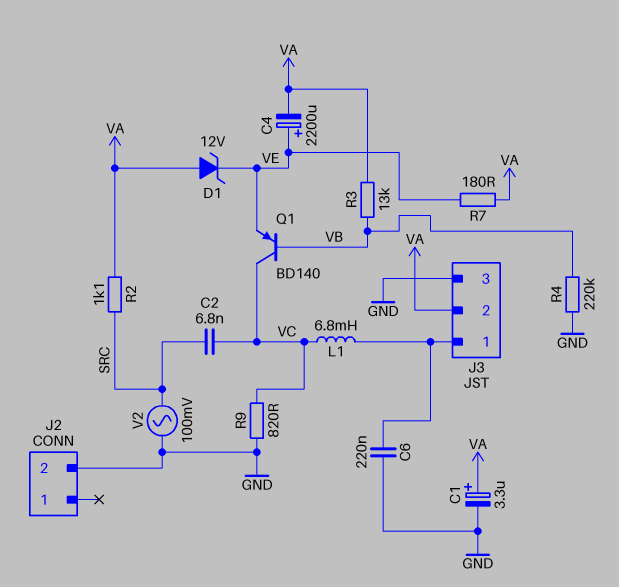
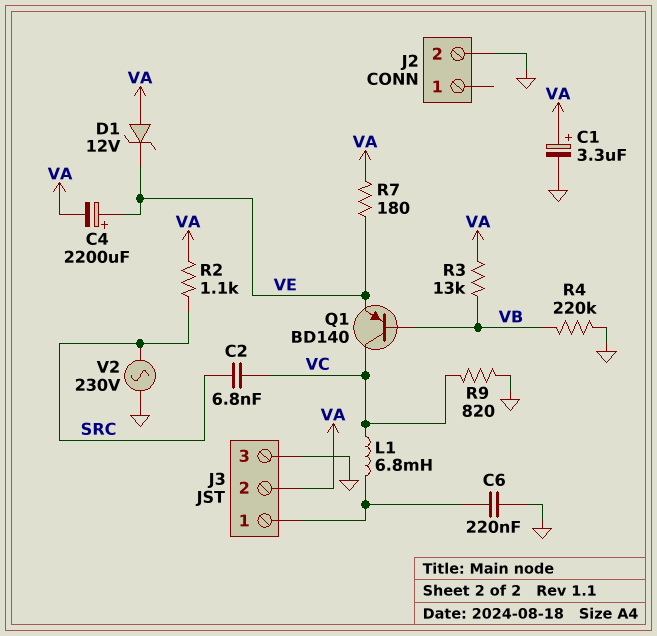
V2: AC 100mV (GND, SRC) -> AC 230V (GND, SRC)

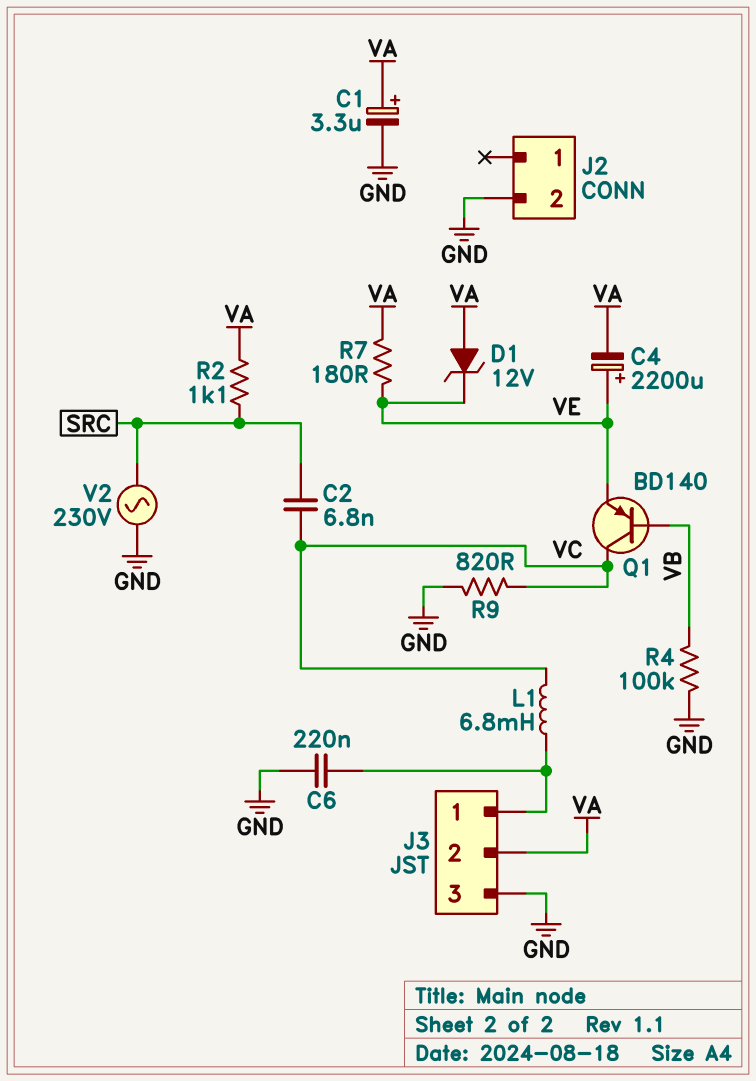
R3: 13k (VA, VB) -> none
R4: 220k (GND, VB) -> 100k (GND, VB)

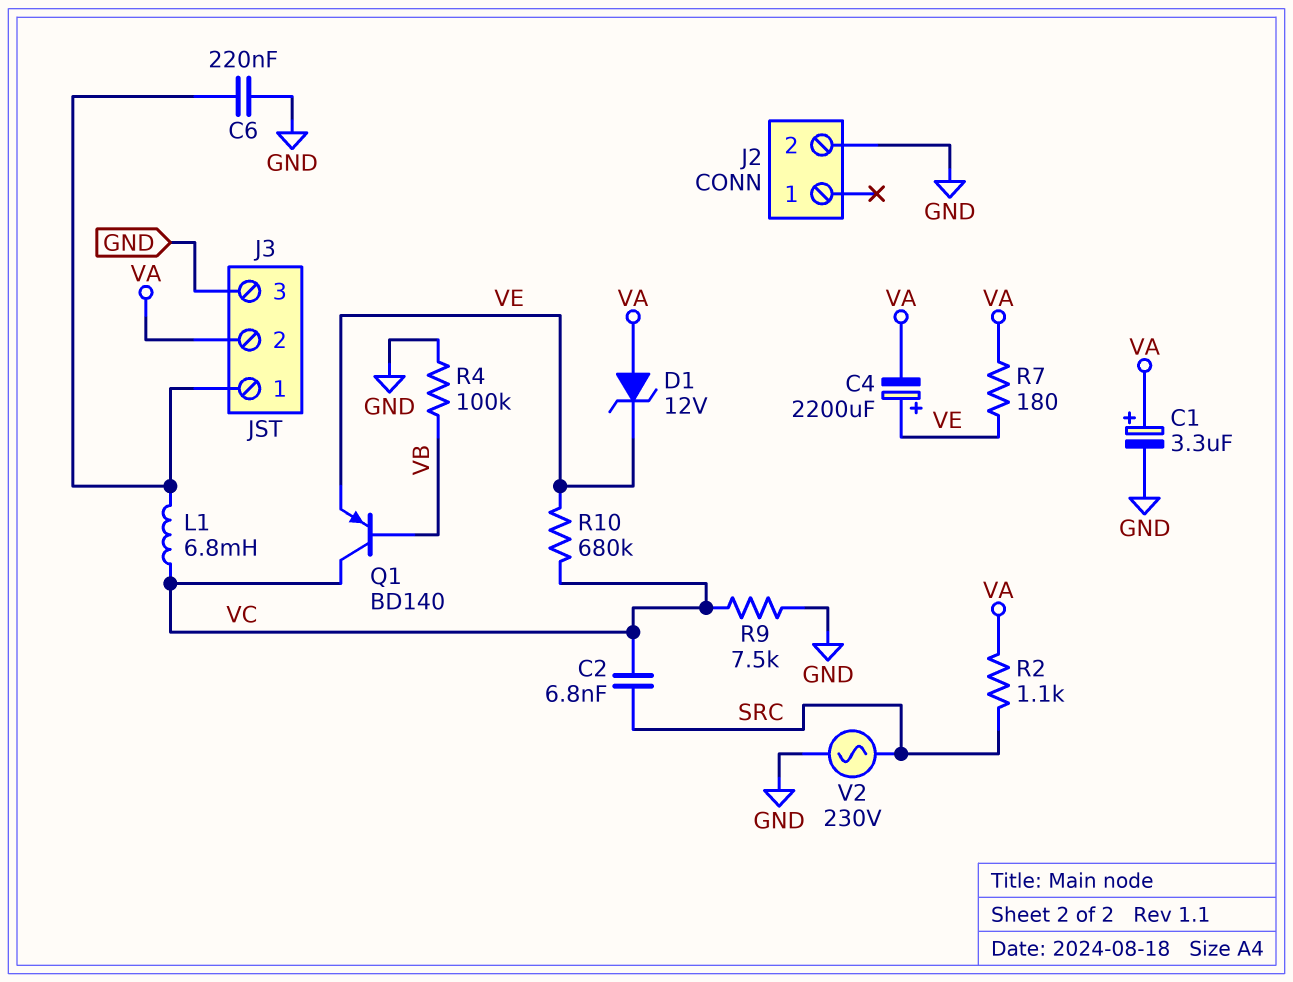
R9: 820 (GND, VC) -> 7.5k (GND, VC)
R10: none -> 680k (VC, VE)

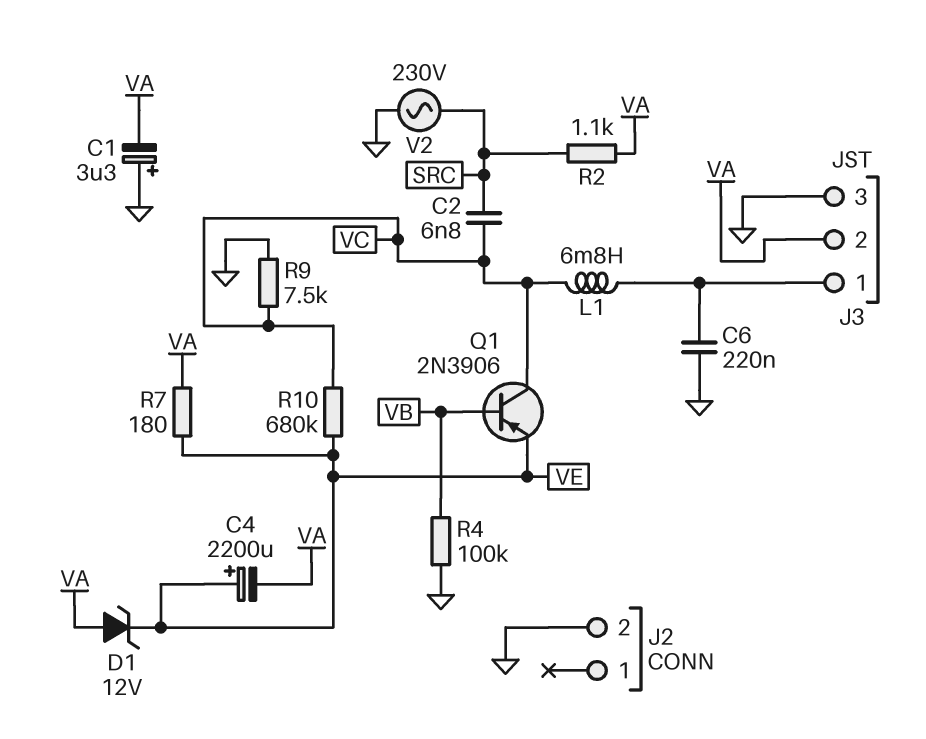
C1: 3.3uF (plus VA, minus GND) -> 3.3uF (plus GND, minus VA)
Q1: PNP BD140 (B VB, C VC, E VE) -> PNP 2N3906 (B VB, C VC, E VE)

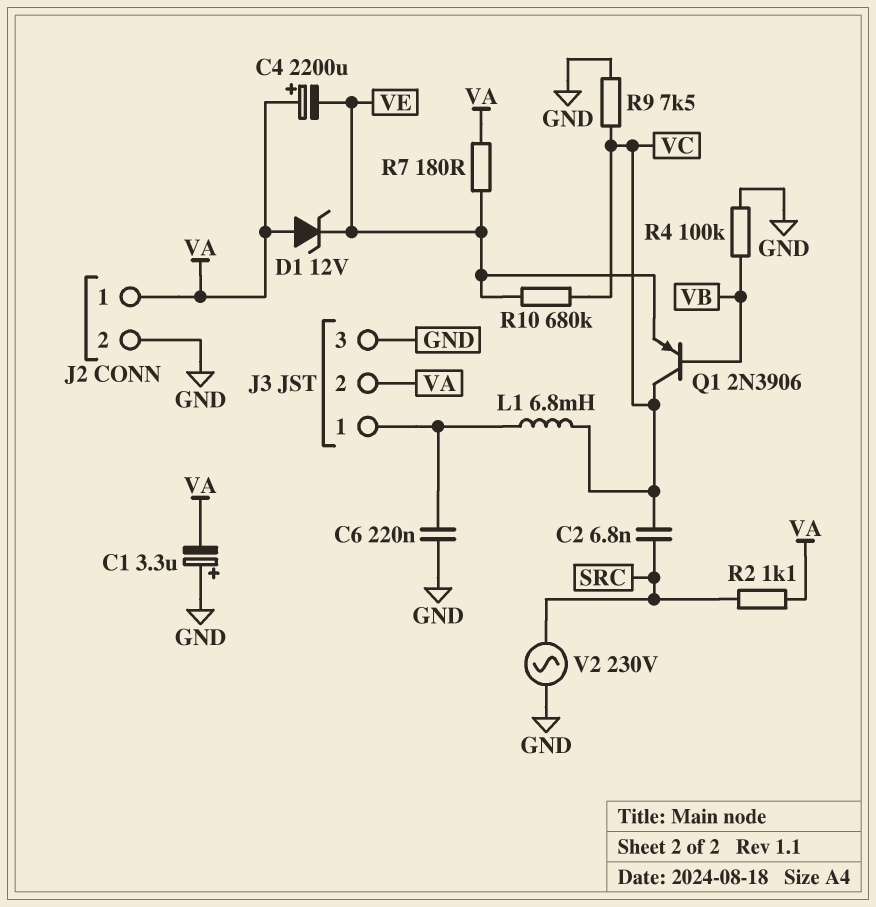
C4: 2200uF (plus VE, minus VA) -> 2200uF (plus VA, minus VE)
J2 pin 1: none -> VA

